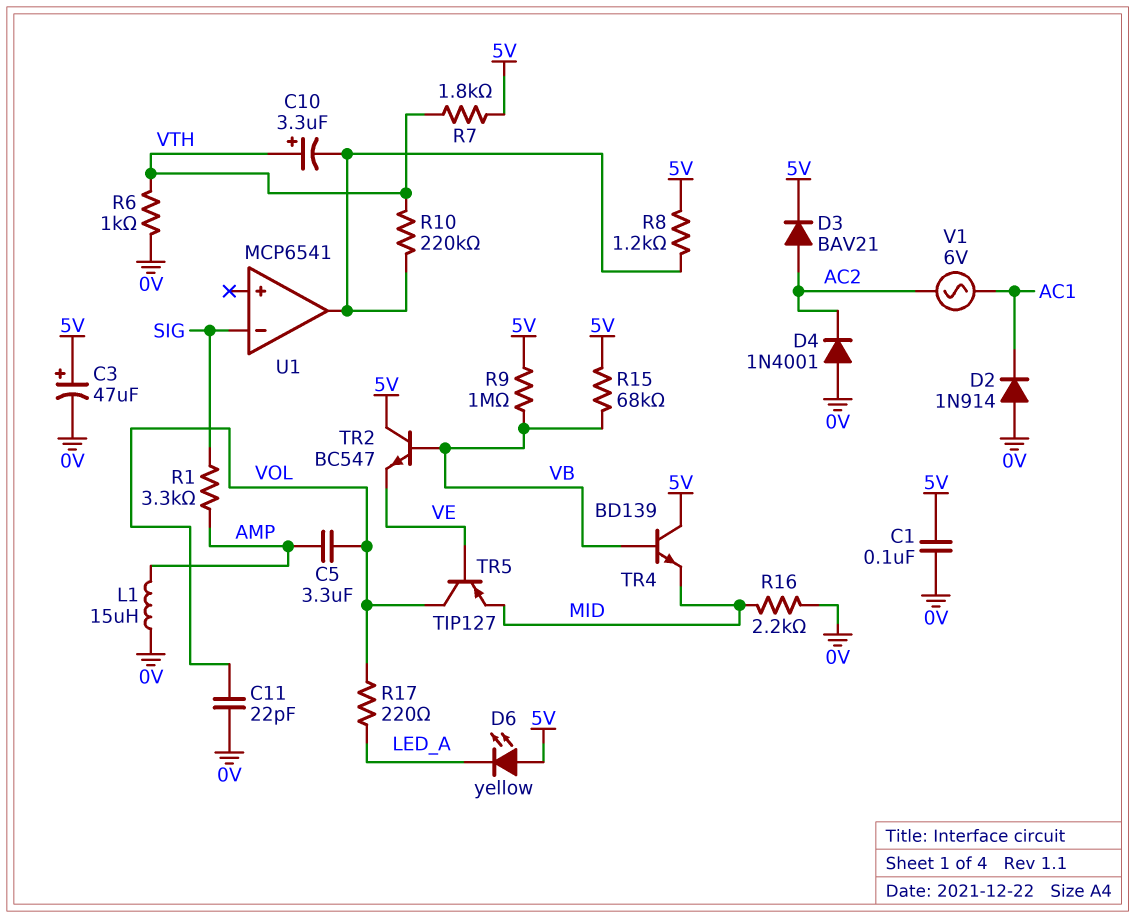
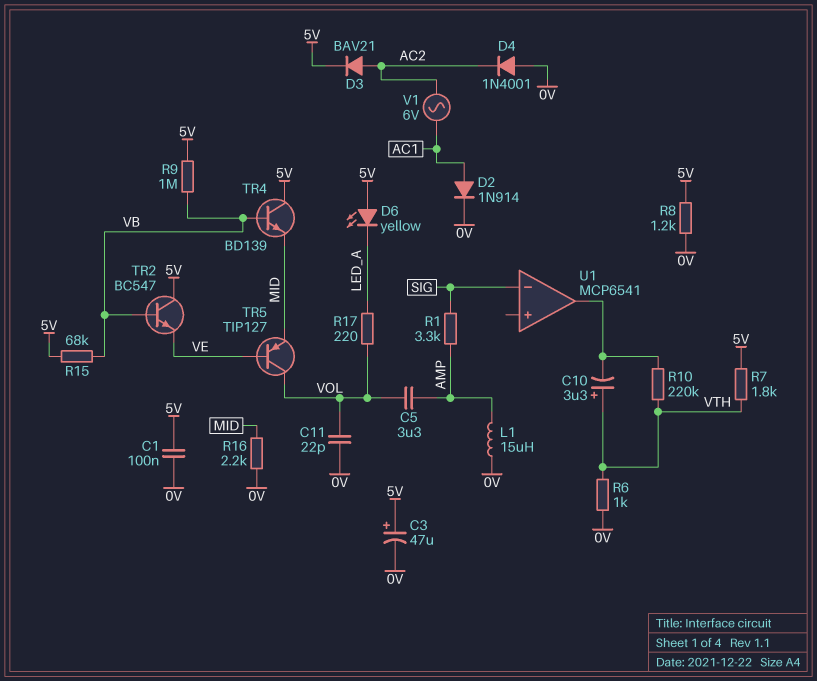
D2: diode 1N914 (A 0V, K AC1) -> diode 1N914 (A AC1, K 0V)
R8: 1.2k (5V, U1/out) -> 1.2k (0V, 5V)

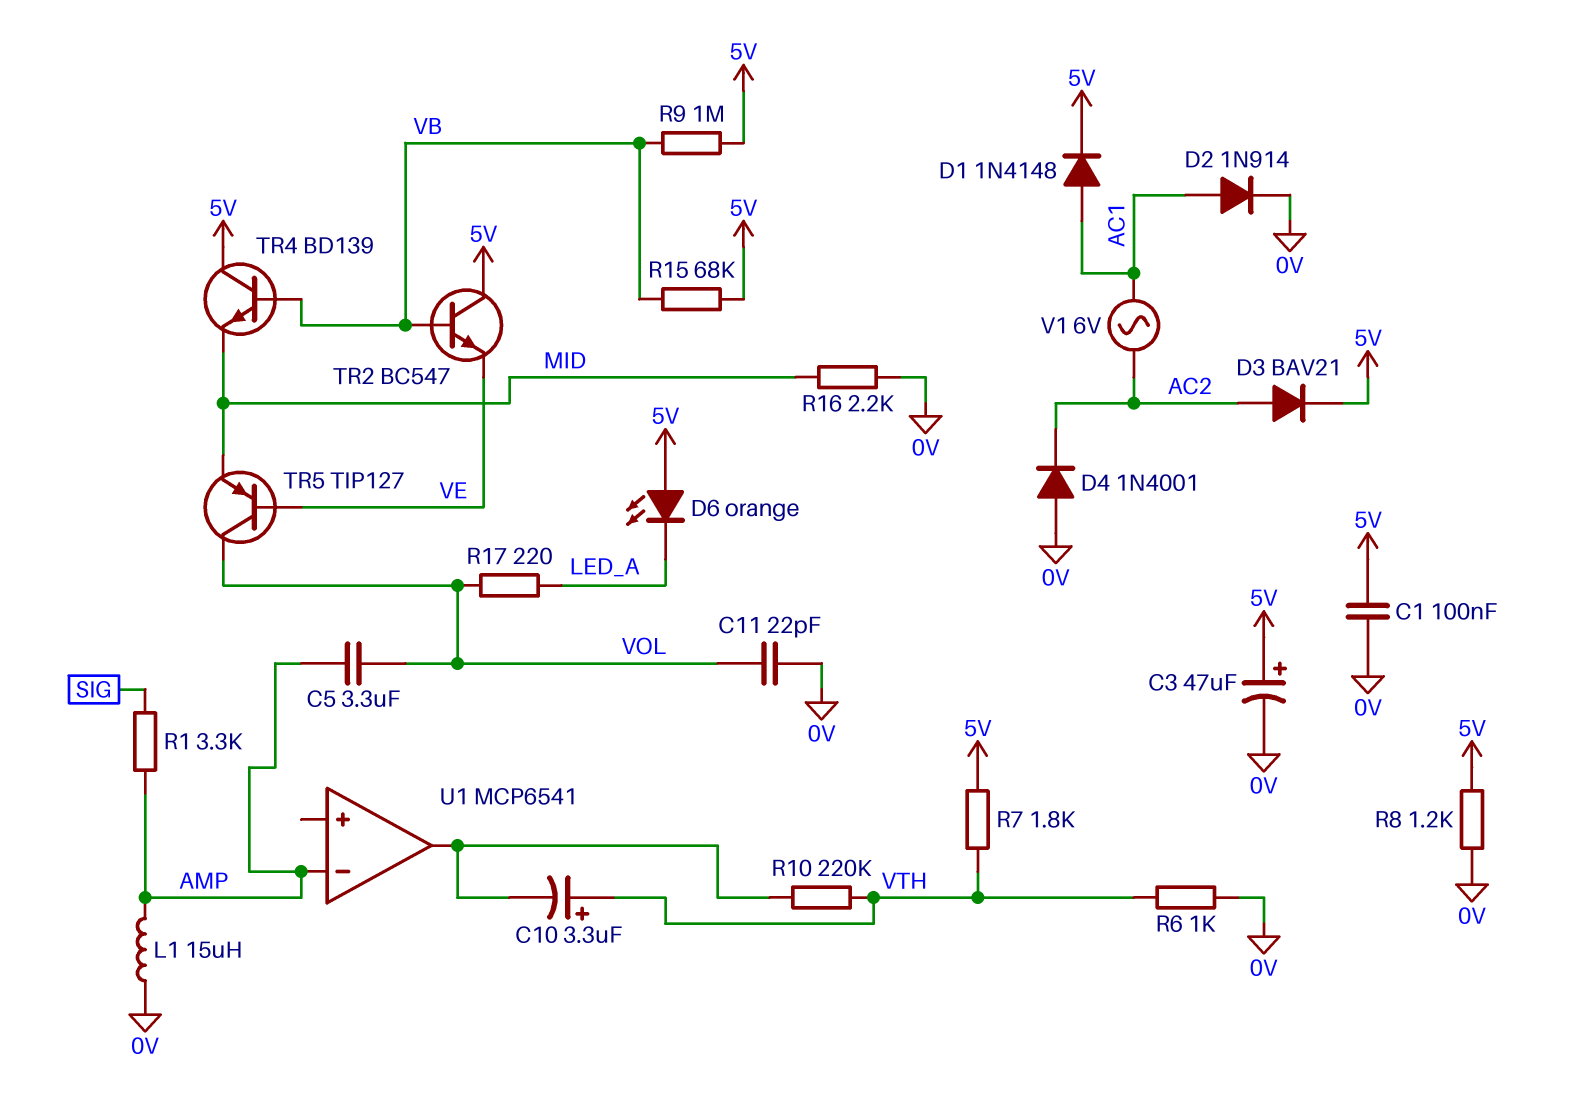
D1: none -> diode 1N4148 (A AC1, K 5V)
D6: LED yellow (A 5V, K LED_A) -> LED orange (A 5V, K LED_A)
U1 pin in-: SIG -> AMP

